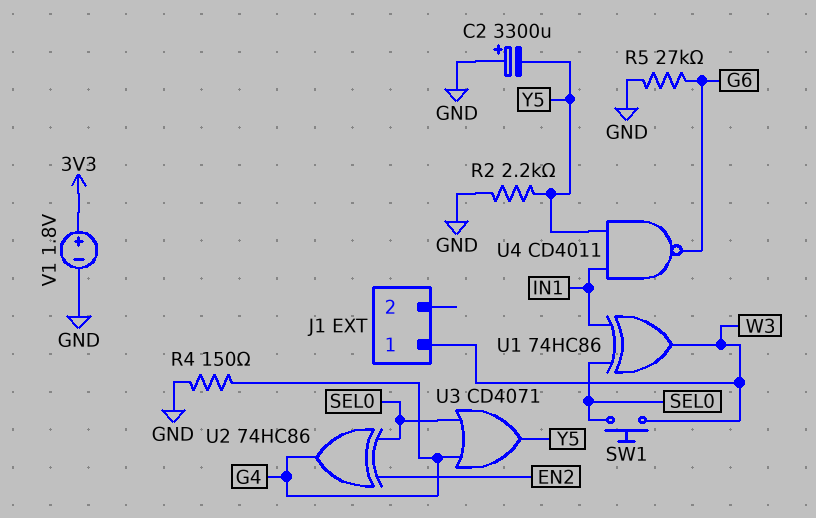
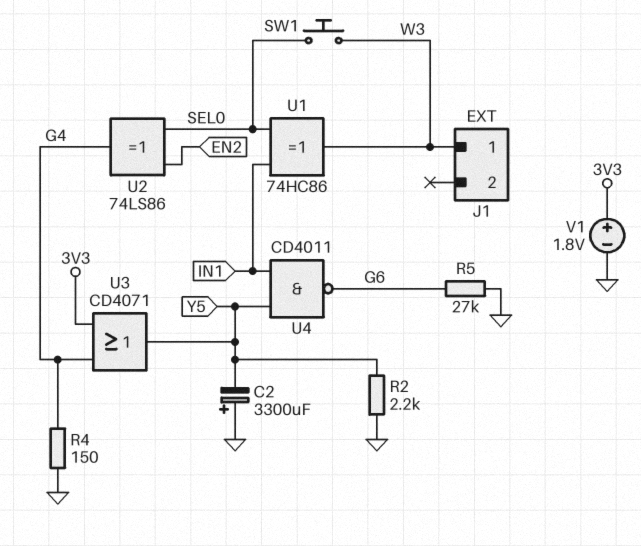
U2: XOR 74HC86 (in EN2, in SEL0, out G4) -> XOR 74LS86 (in EN2, in SEL0, out G4)
U3: OR CD4071 (in G4, in SEL0, out Y5) -> OR CD4071 (in 3V3, in G4, out Y5)

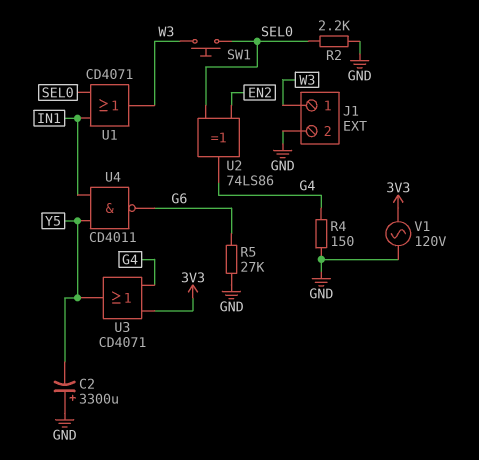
J1 pin 2: none -> GND
R2: 2.2k (GND, Y5) -> 2.2k (GND, SEL0)
U1: XOR 74HC86 (in IN1, in SEL0, out W3) -> OR CD4071 (in IN1, in SEL0, out W3)
V1: 1.8V (plus 3V3, minus GND) -> AC 120V (3V3, GND)

